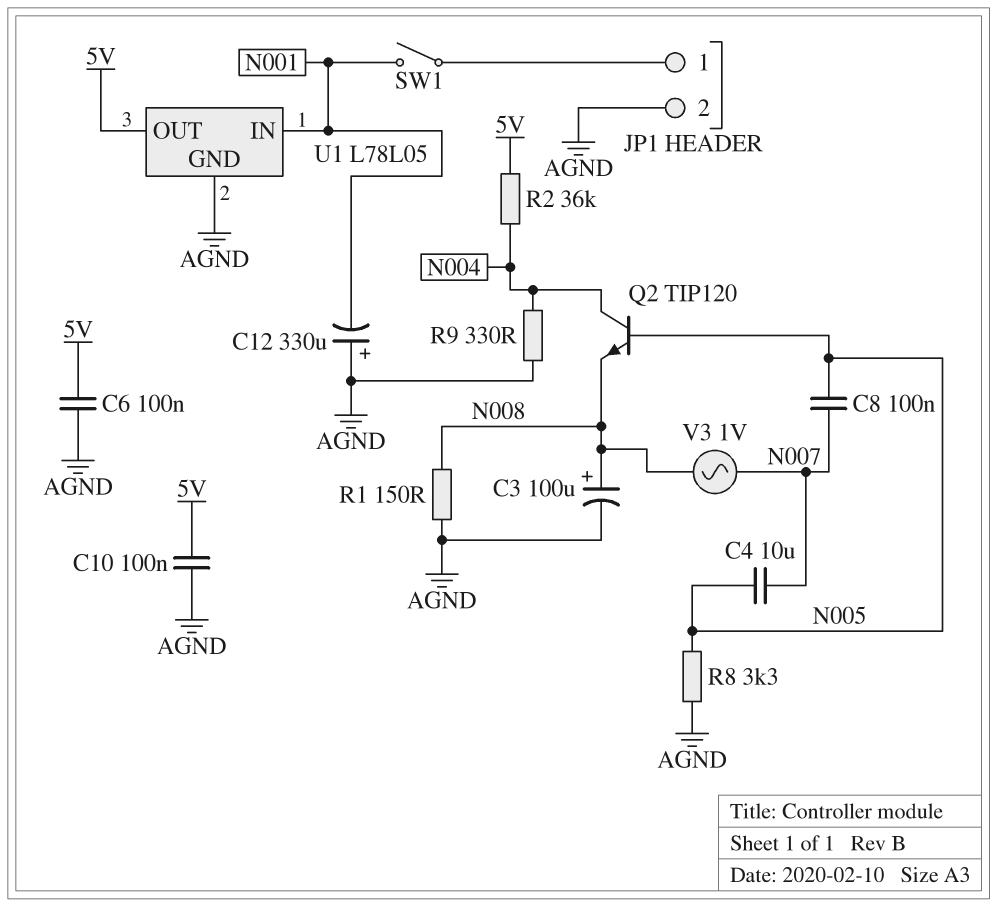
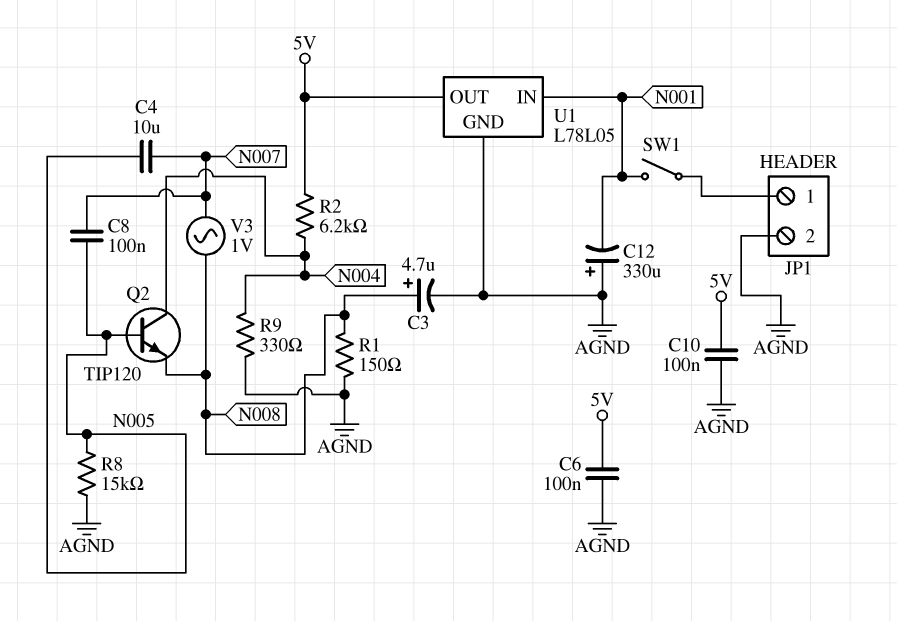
C3: 100uF (plus N008, minus AGND) -> 4.7uF (plus N008, minus AGND)
R2: 36k (5V, N004) -> 6.2k (5V, N004)
R8: 3.3k (AGND, N005) -> 15k (AGND, N005)

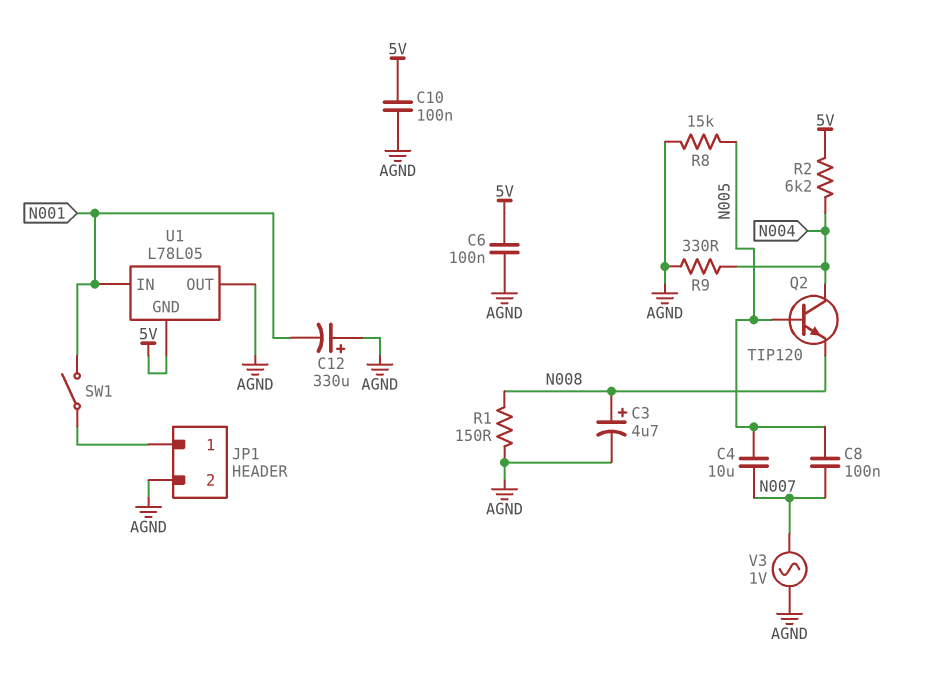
U1 pin GND: AGND -> 5V
U1 pin OUT: 5V -> AGND
V3: AC 1V (N007, N008) -> AC 1V (AGND, N007)

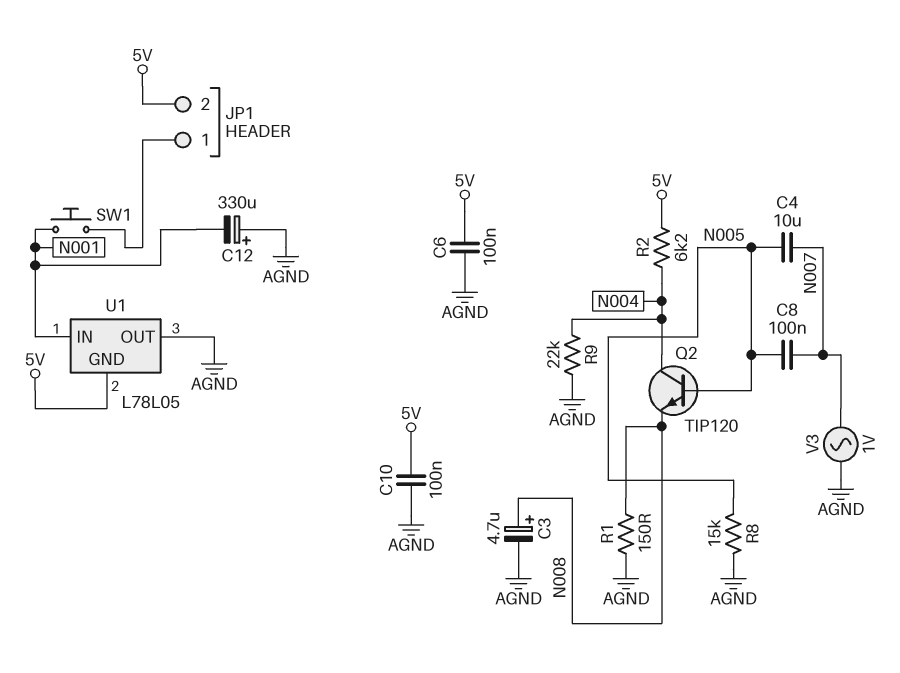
JP1 pin 2: AGND -> 5V
R9: 330 (AGND, N004) -> 22k (AGND, N004)
SW1: switch (JP1/1, N001) -> button (JP1/1, N001)

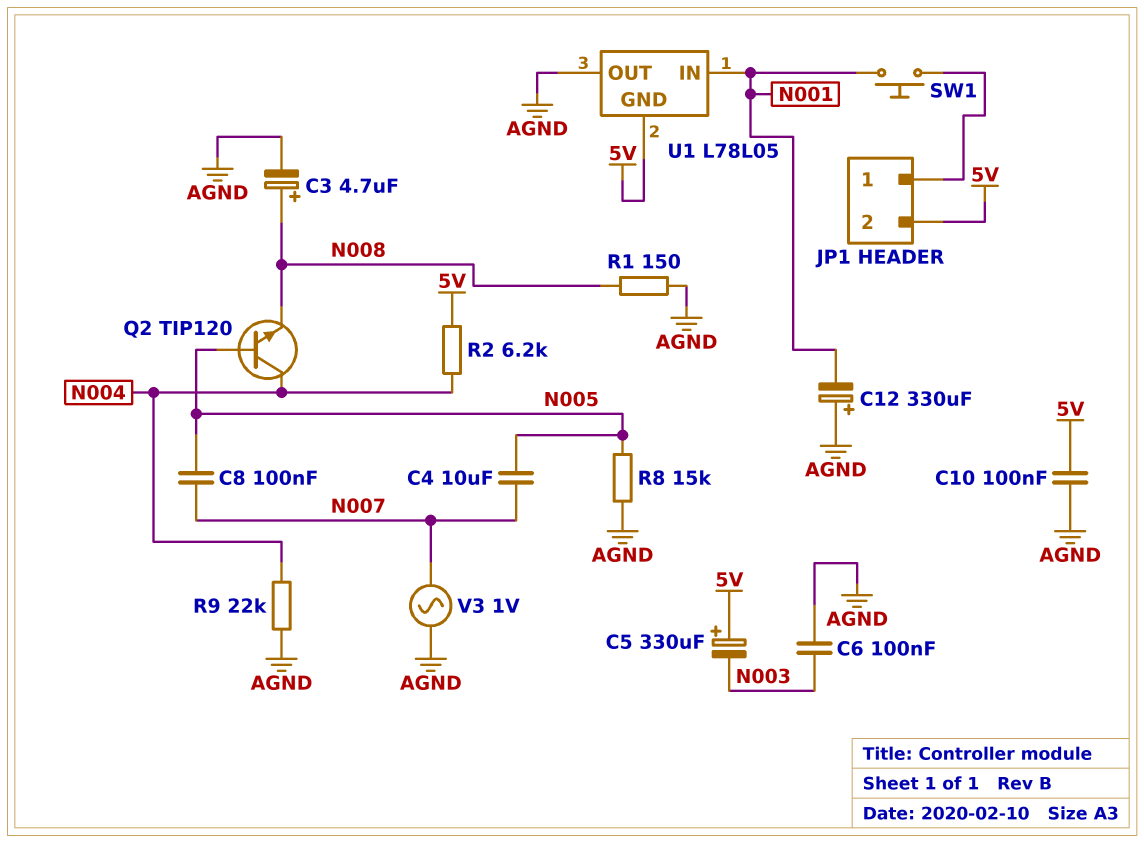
C5: none -> 330uF (plus 5V, minus N003)
C6: 100nF (5V, AGND) -> 100nF (AGND, N003)

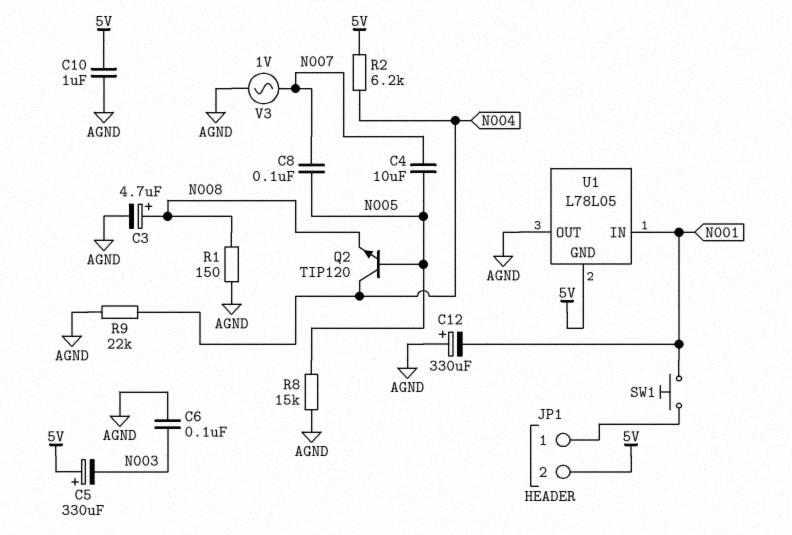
C10: 100nF (5V, AGND) -> 1uF (5V, AGND)

